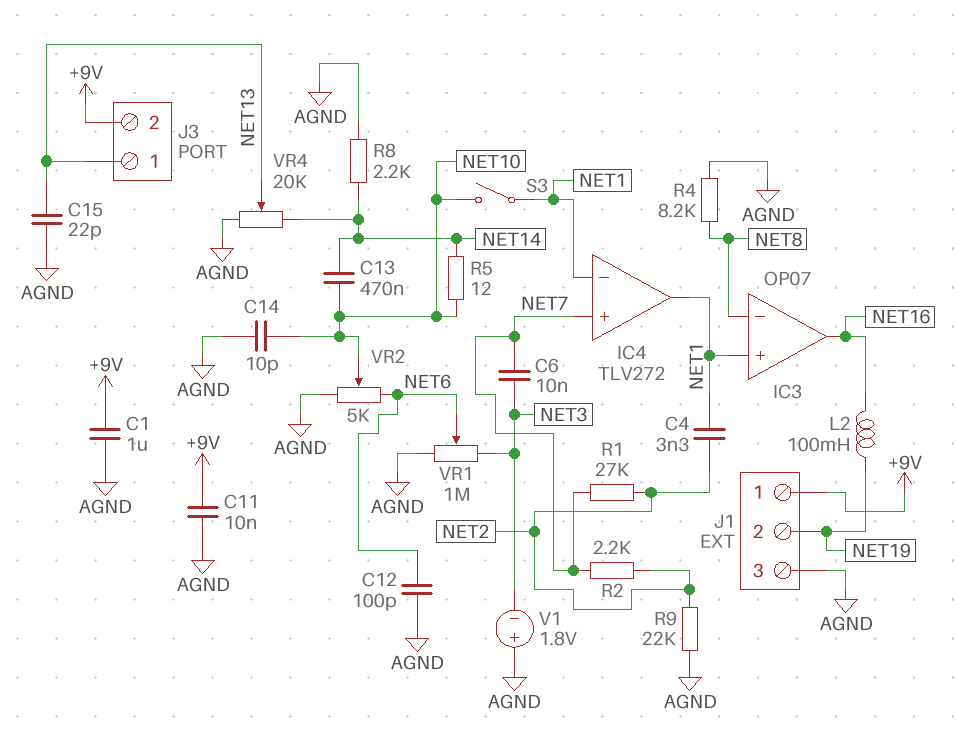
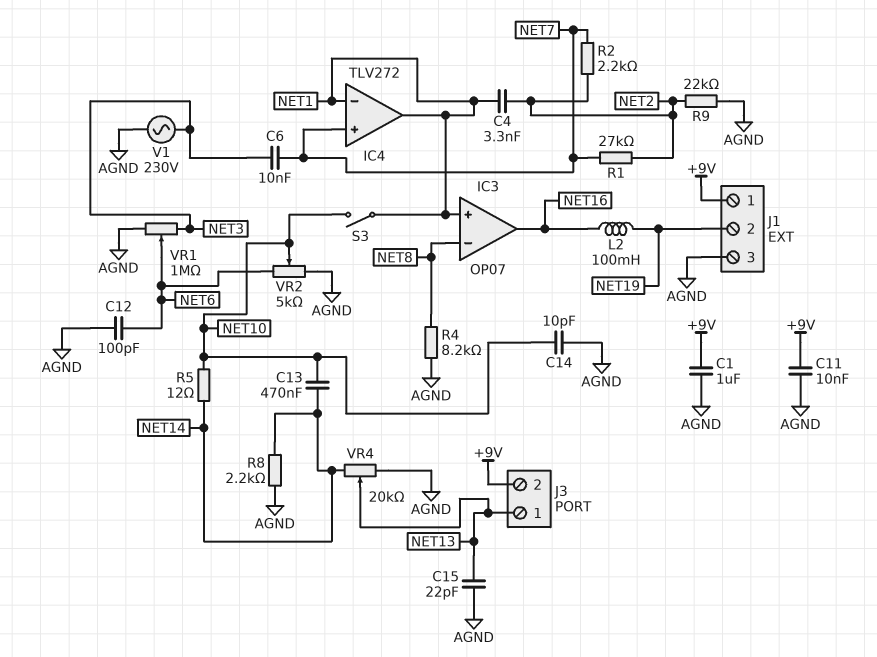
V1: 1.8V (plus AGND, minus NET3) -> AC 230V (AGND, NET3)

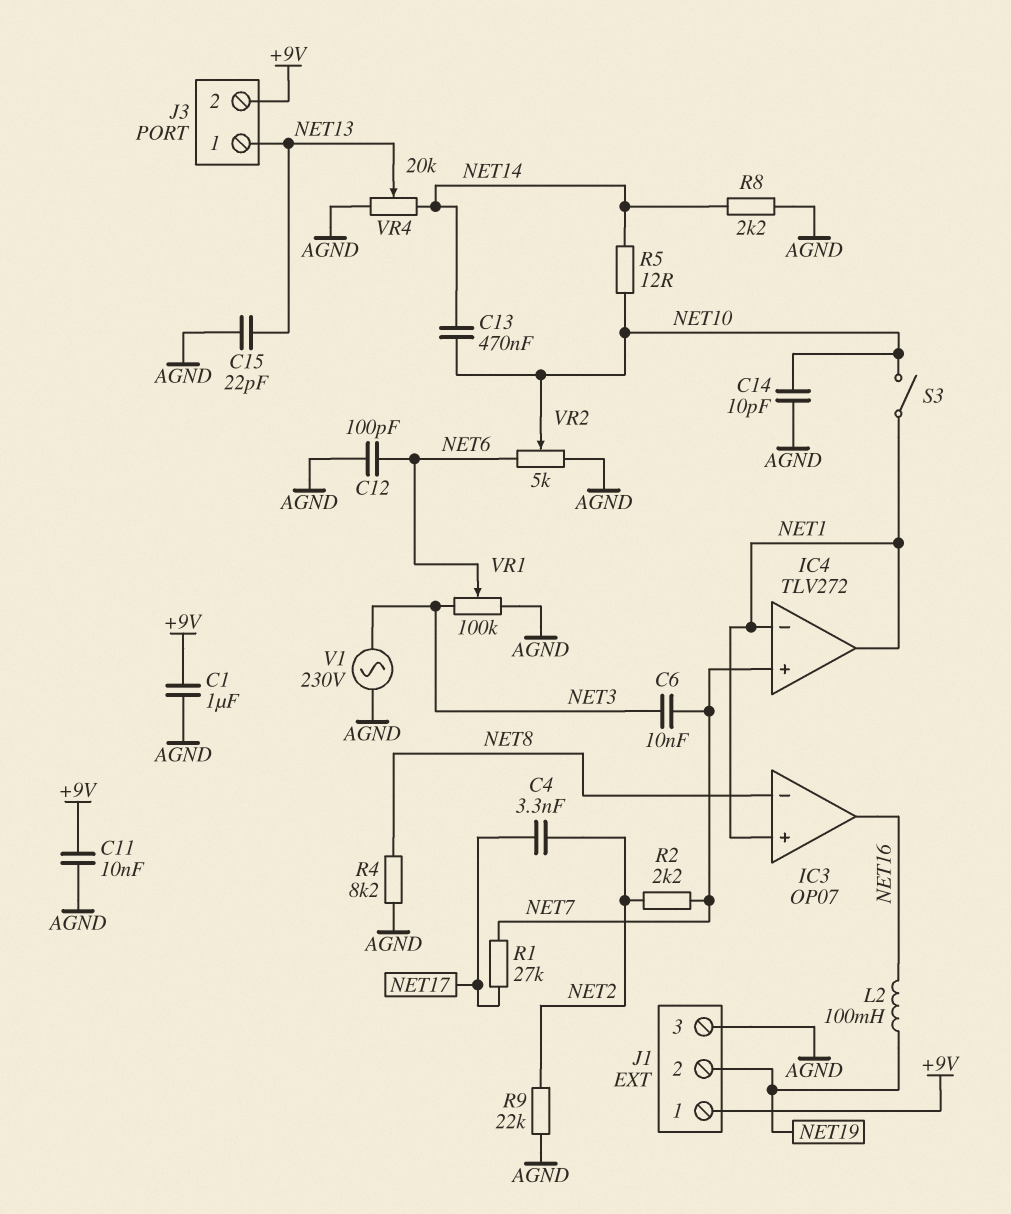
C4: 3.3nF (NET1, NET2) -> 3.3nF (NET2, NET17)
R1: 27k (NET2, NET7) -> 27k (NET7, NET17)
VR1: 1M (AGND, NET3, wiper NET6) -> 100k (AGND, NET3, wiper NET6)

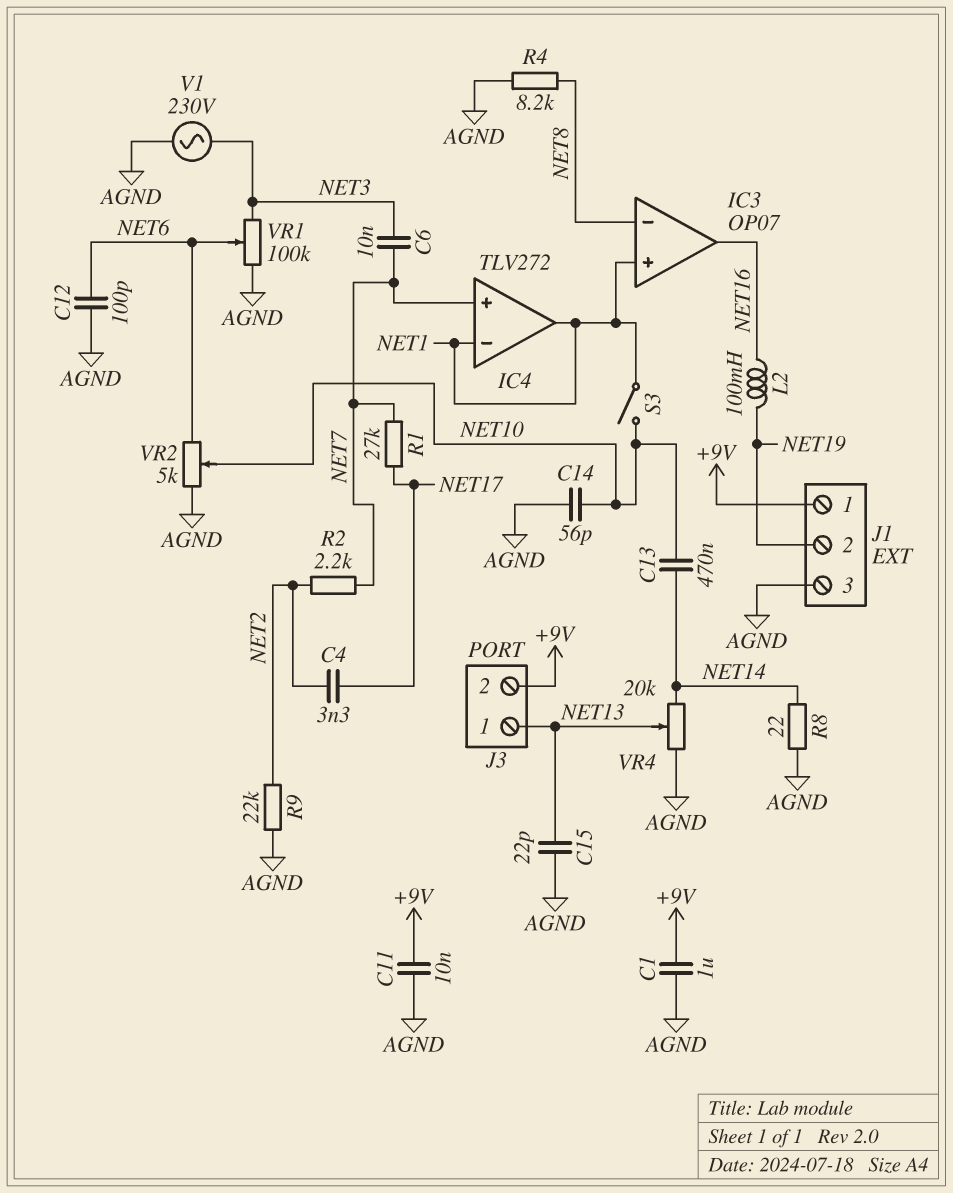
C14: 10pF (AGND, NET10) -> 56pF (AGND, NET10)
R5: 12 (NET10, NET14) -> none
R8: 2.2k (AGND, NET14) -> 22 (AGND, NET14)

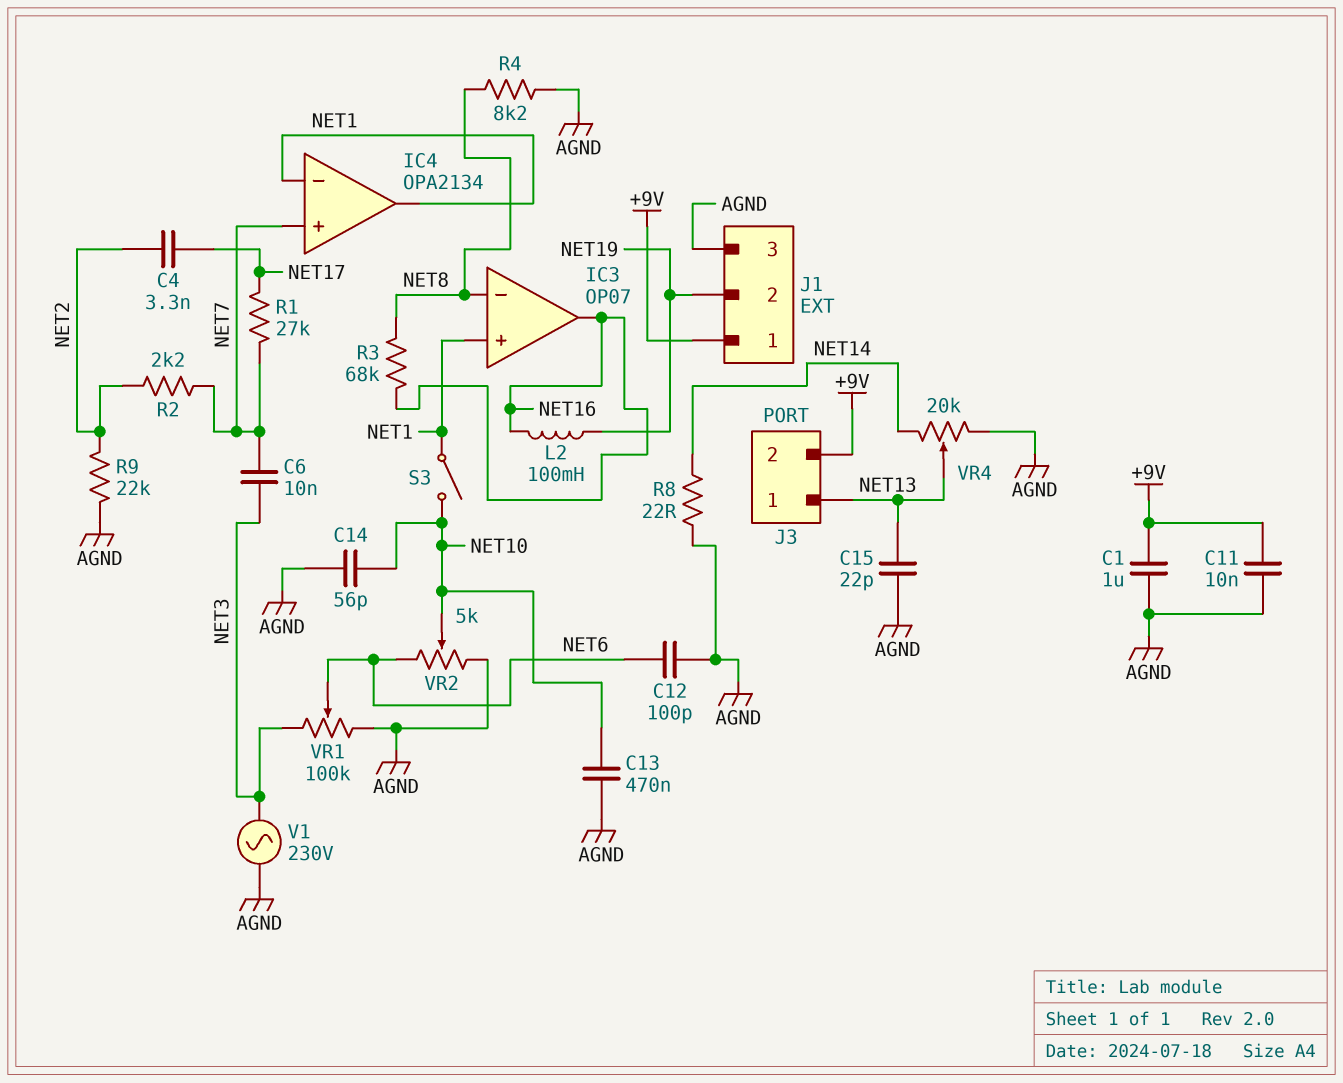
C13: 470nF (NET10, NET14) -> 470nF (AGND, NET10)
IC4: TLV272 -> OPA2134
R3: none -> 68k (NET8, NET16)

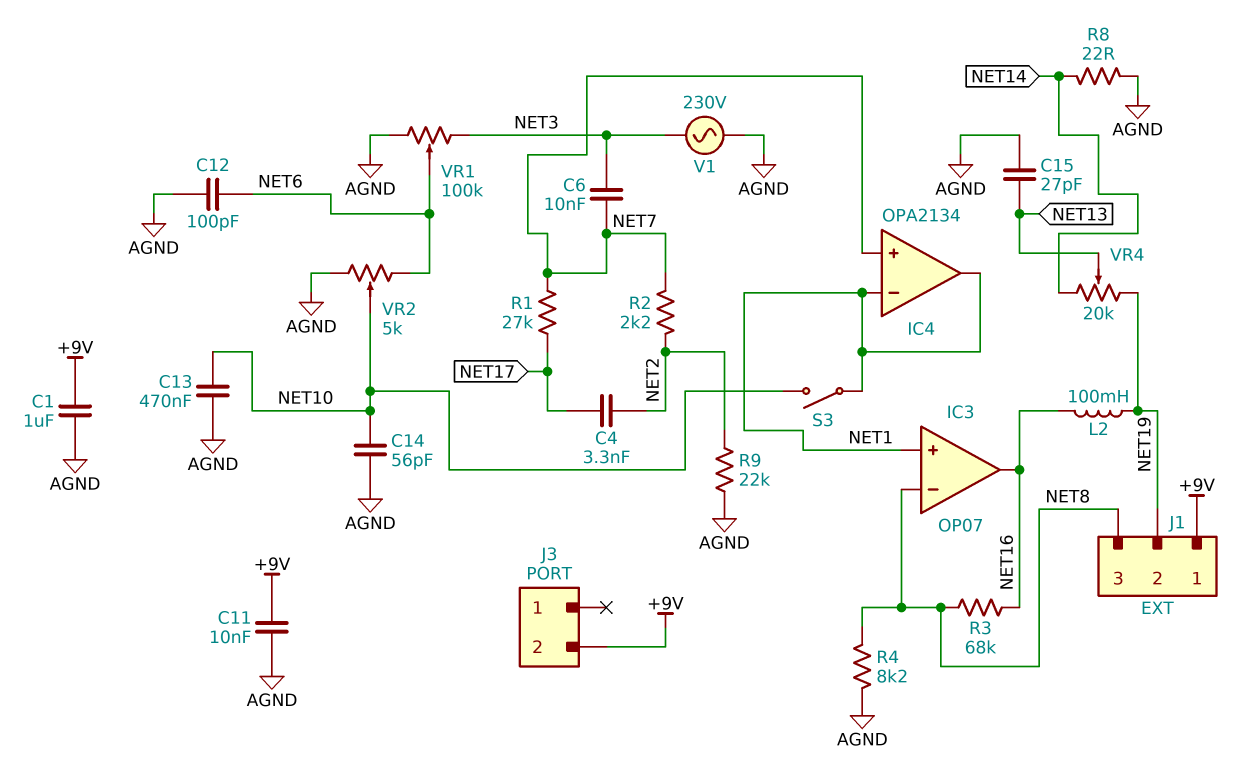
C15: 22pF (AGND, NET13) -> 27pF (AGND, NET13)
J1 pin 3: AGND -> NET8
J3 pin 1: NET13 -> none
VR4: 20k (AGND, NET14, wiper NET13) -> 20k (NET14, NET19, wiper NET13)

